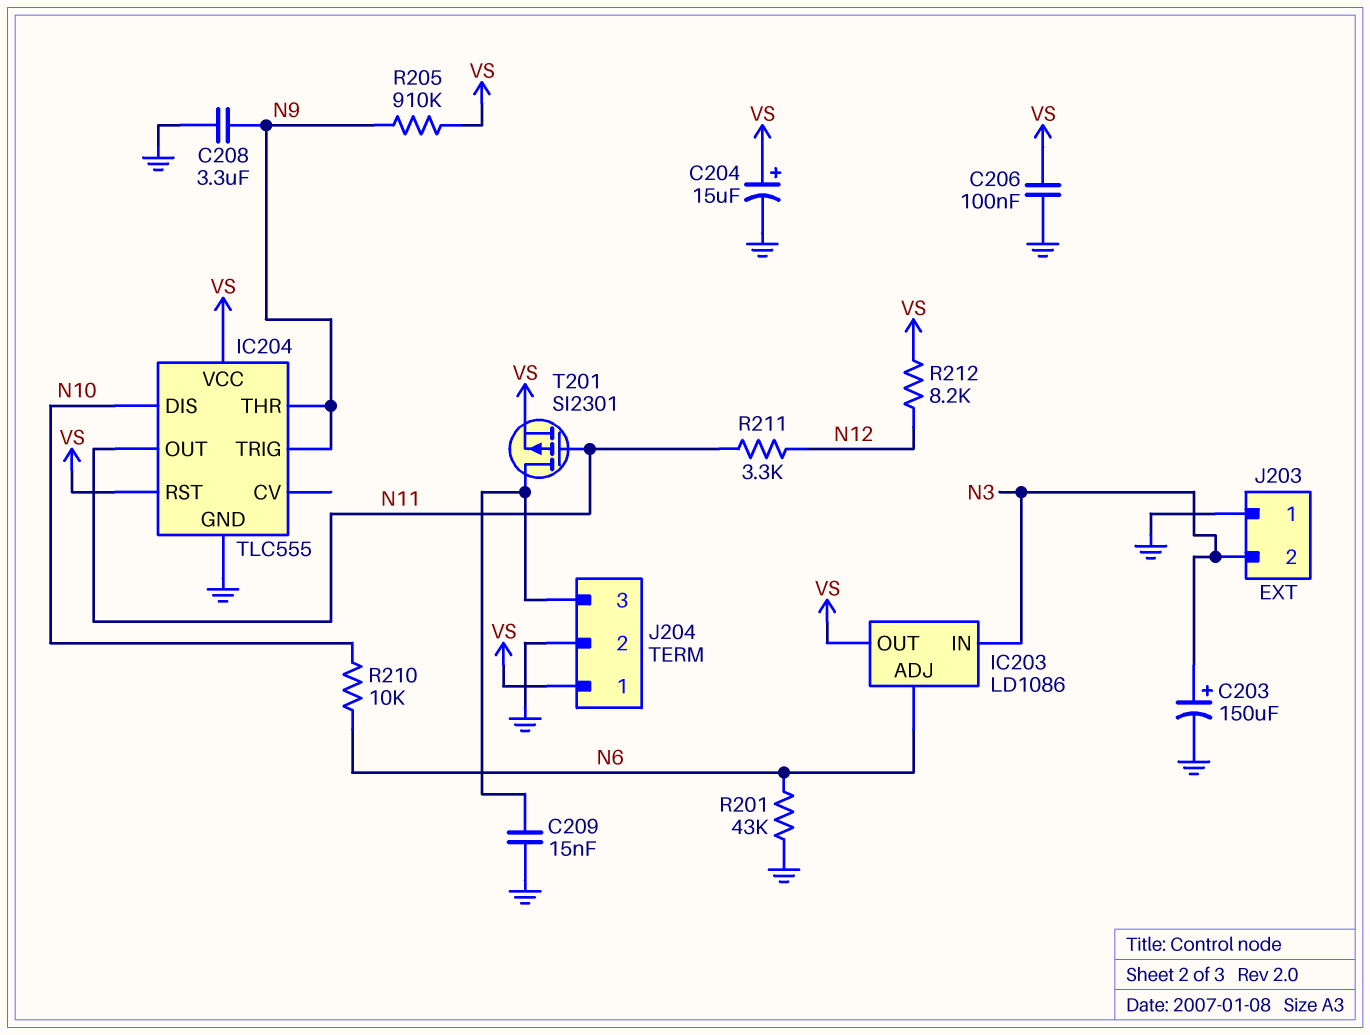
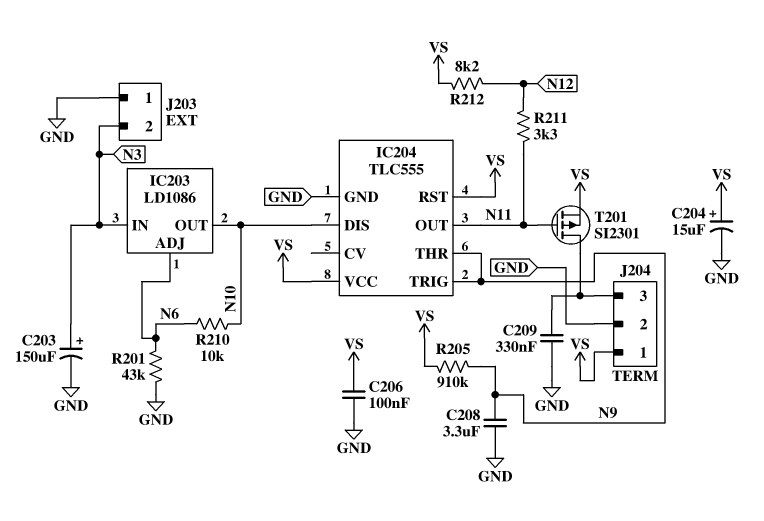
C209: 15nF (GND, J204/3) -> 330nF (GND, J204/3)
IC203 pin OUT: VS -> N10

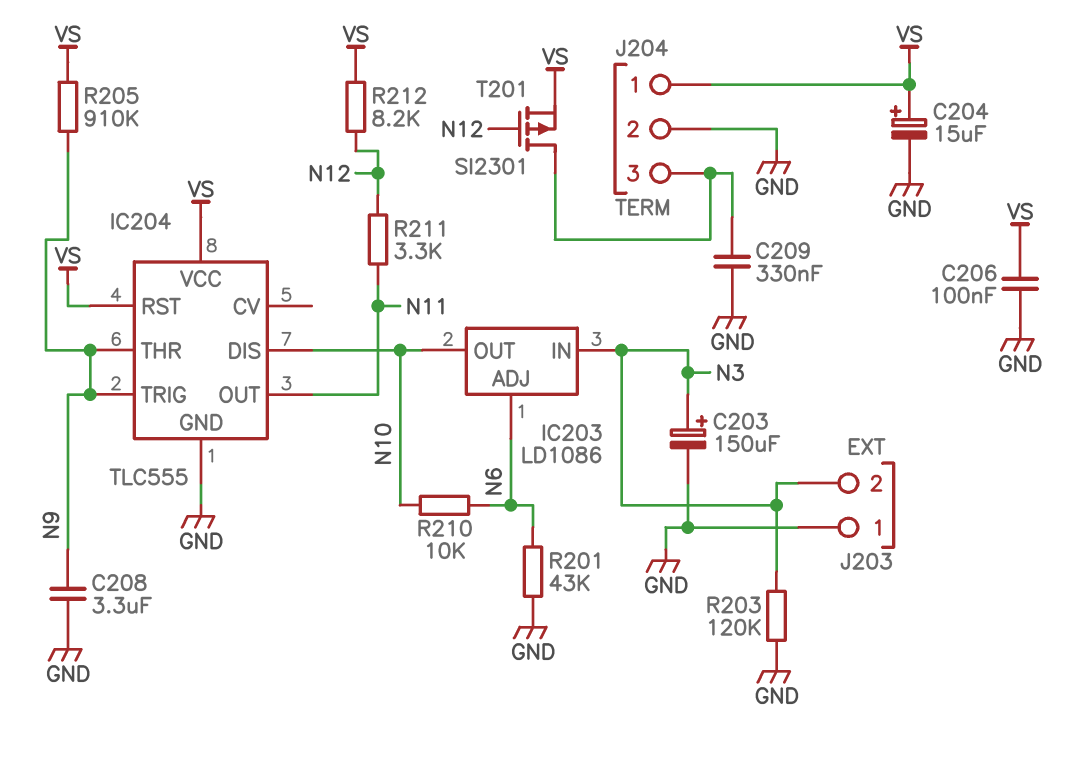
R203: none -> 120k (GND, N3)
T201: PMOS SI2301 (G N11, D J204/3, S VS) -> PMOS SI2301 (G N12, D J204/3, S VS)

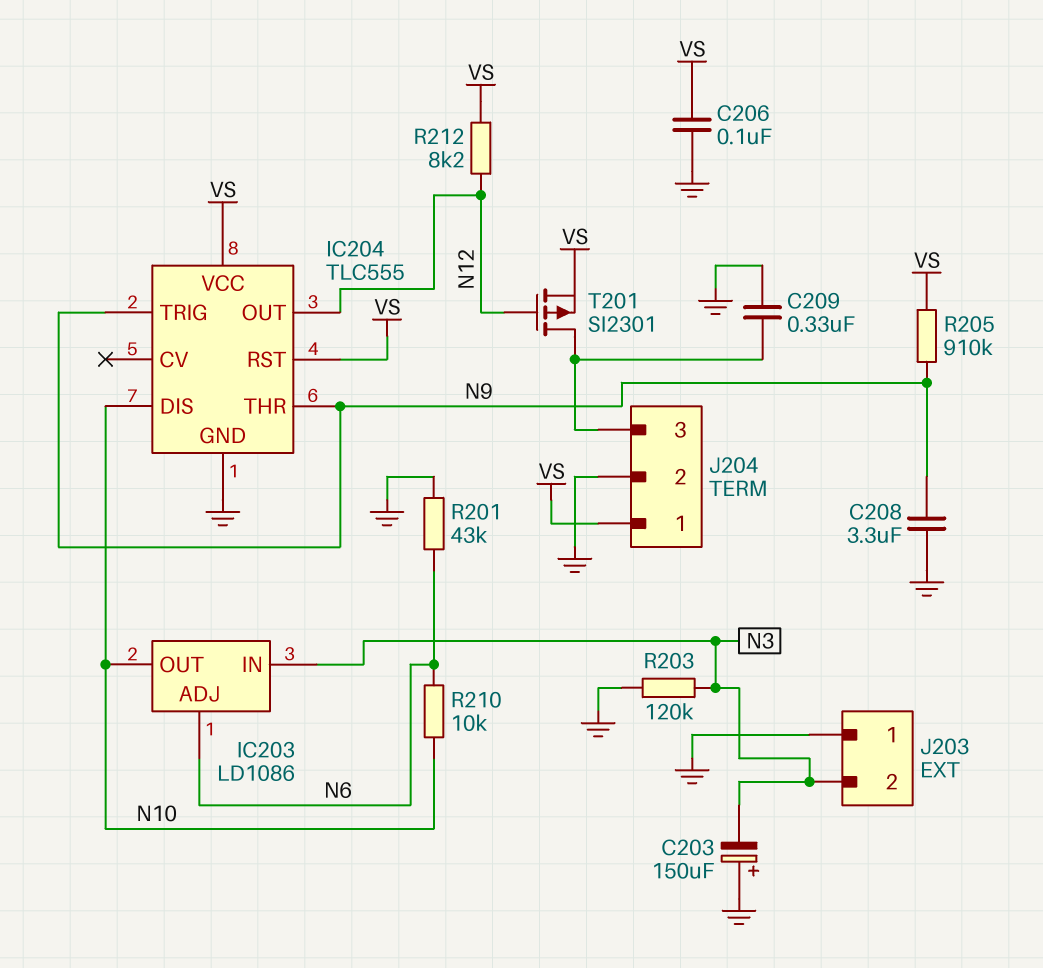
C203: 150uF (plus N3, minus GND) -> 150uF (plus GND, minus N3)
C204: 15uF (plus VS, minus GND) -> none
IC204 pin OUT: N11 -> N12
R211: 3.3k (N11, N12) -> none

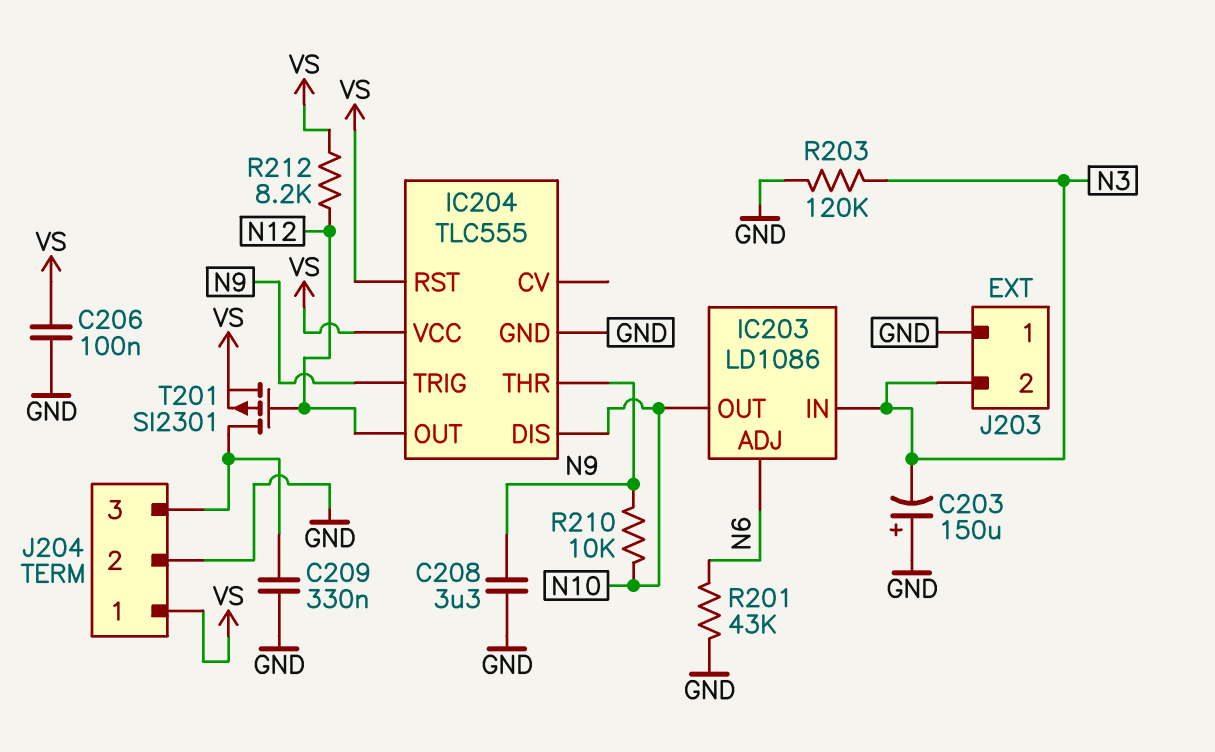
R205: 910k (N9, VS) -> none
R210: 10k (N6, N10) -> 10k (N9, N10)

